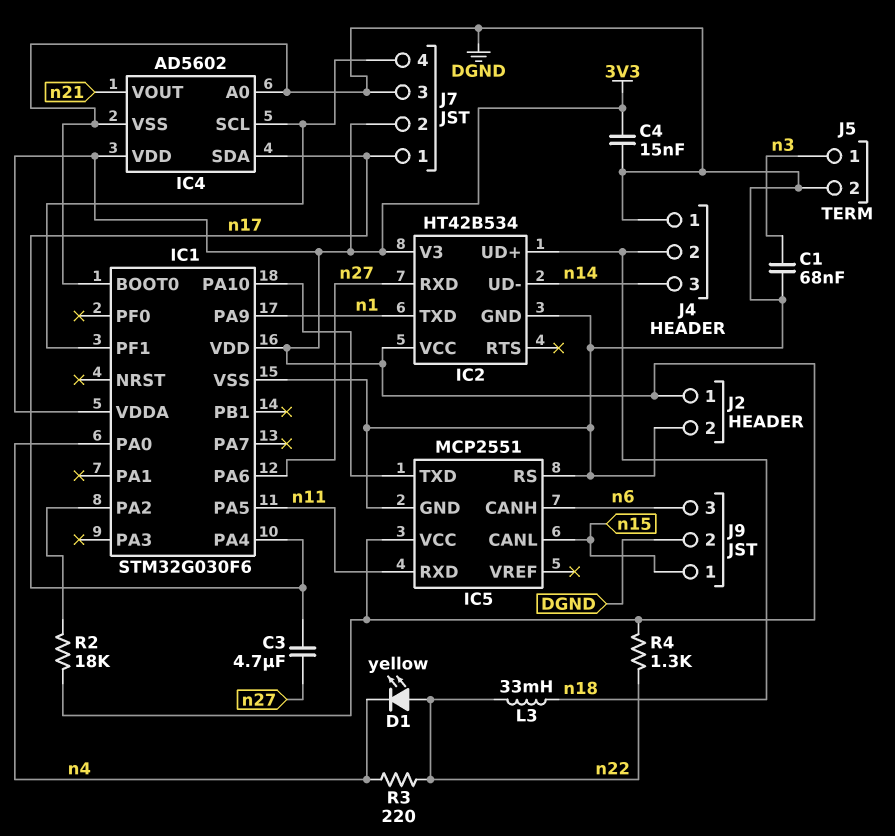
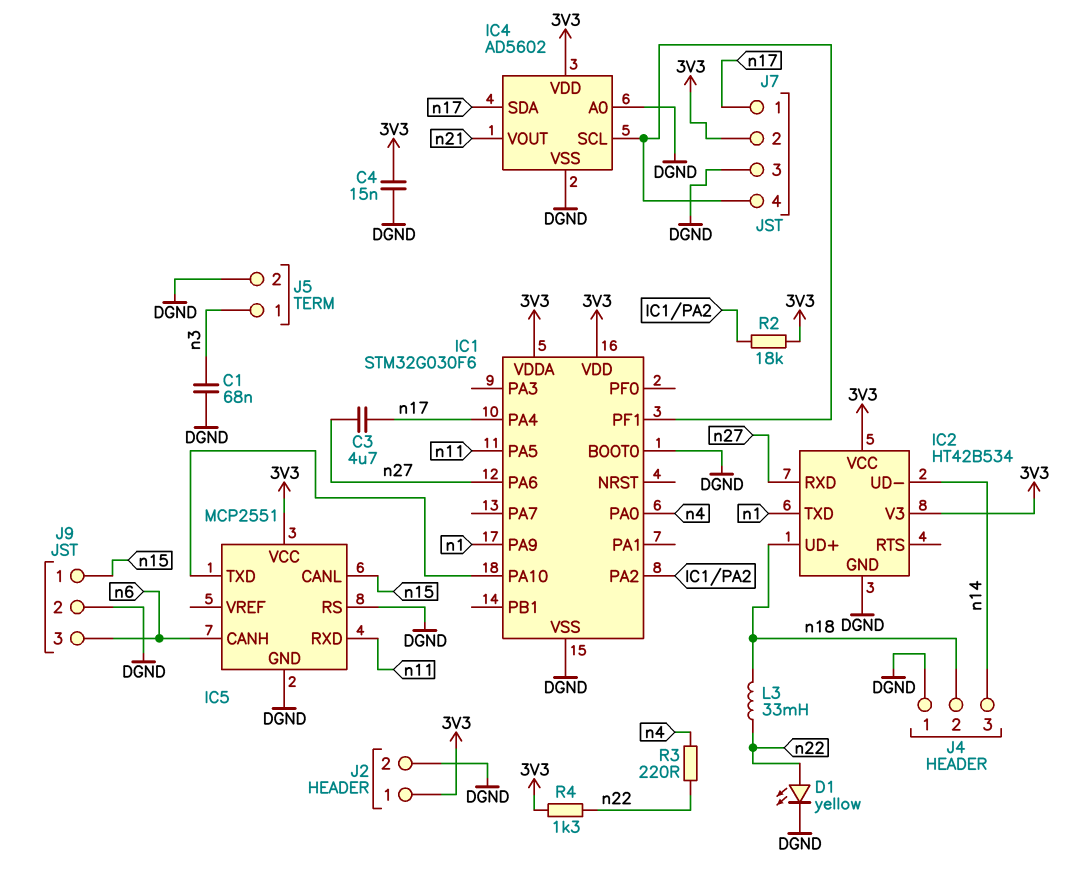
D1: LED yellow (A n22, K n4) -> LED yellow (A n22, K DGND)

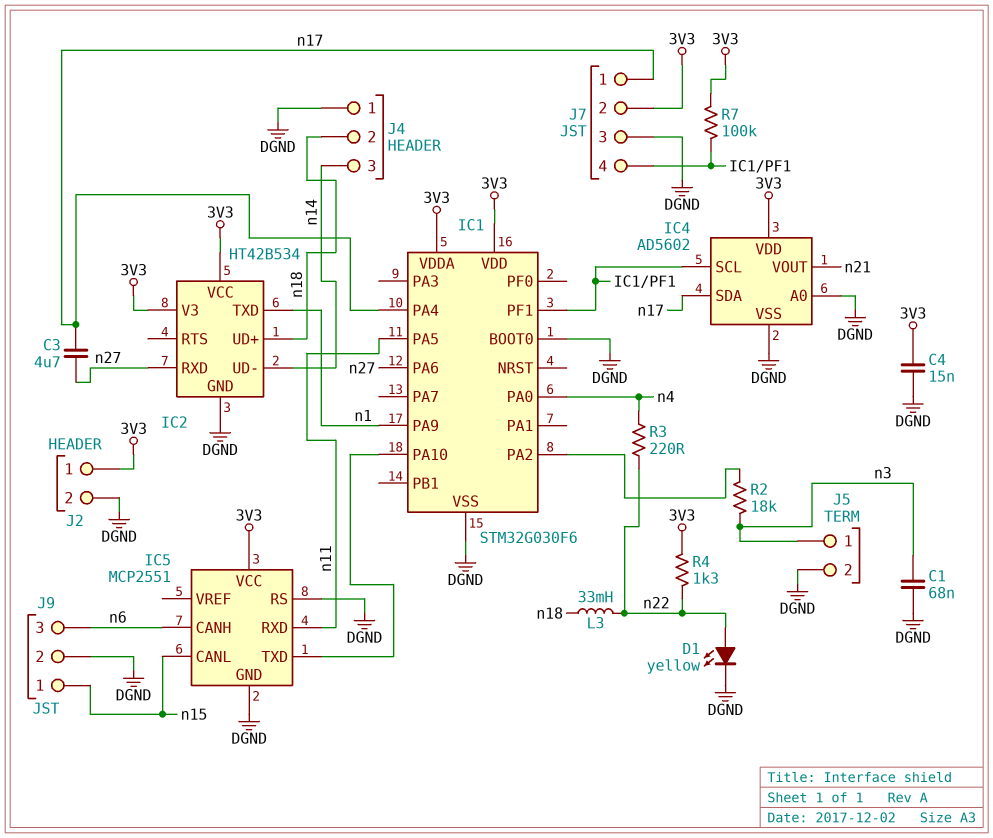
R2: 18k (3V3, IC1/PA2) -> 18k (IC1/PA2, n3)
R7: none -> 100k (3V3, IC1/PF1)

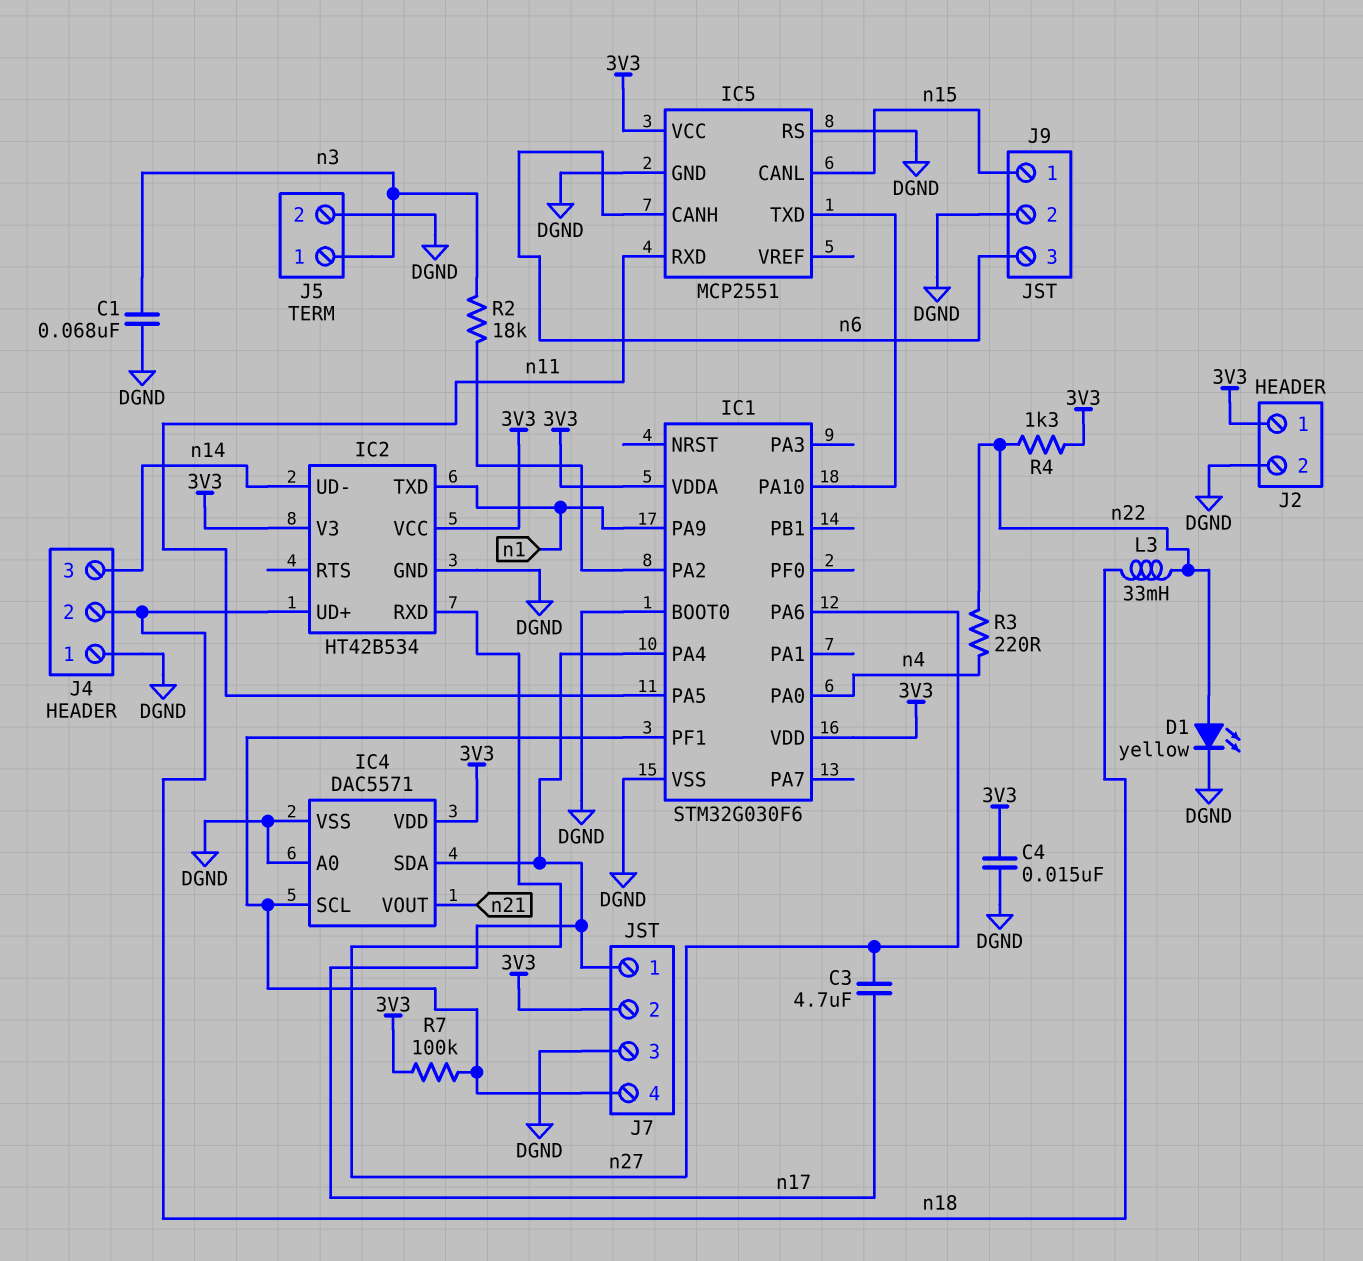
IC4: AD5602 -> DAC5571

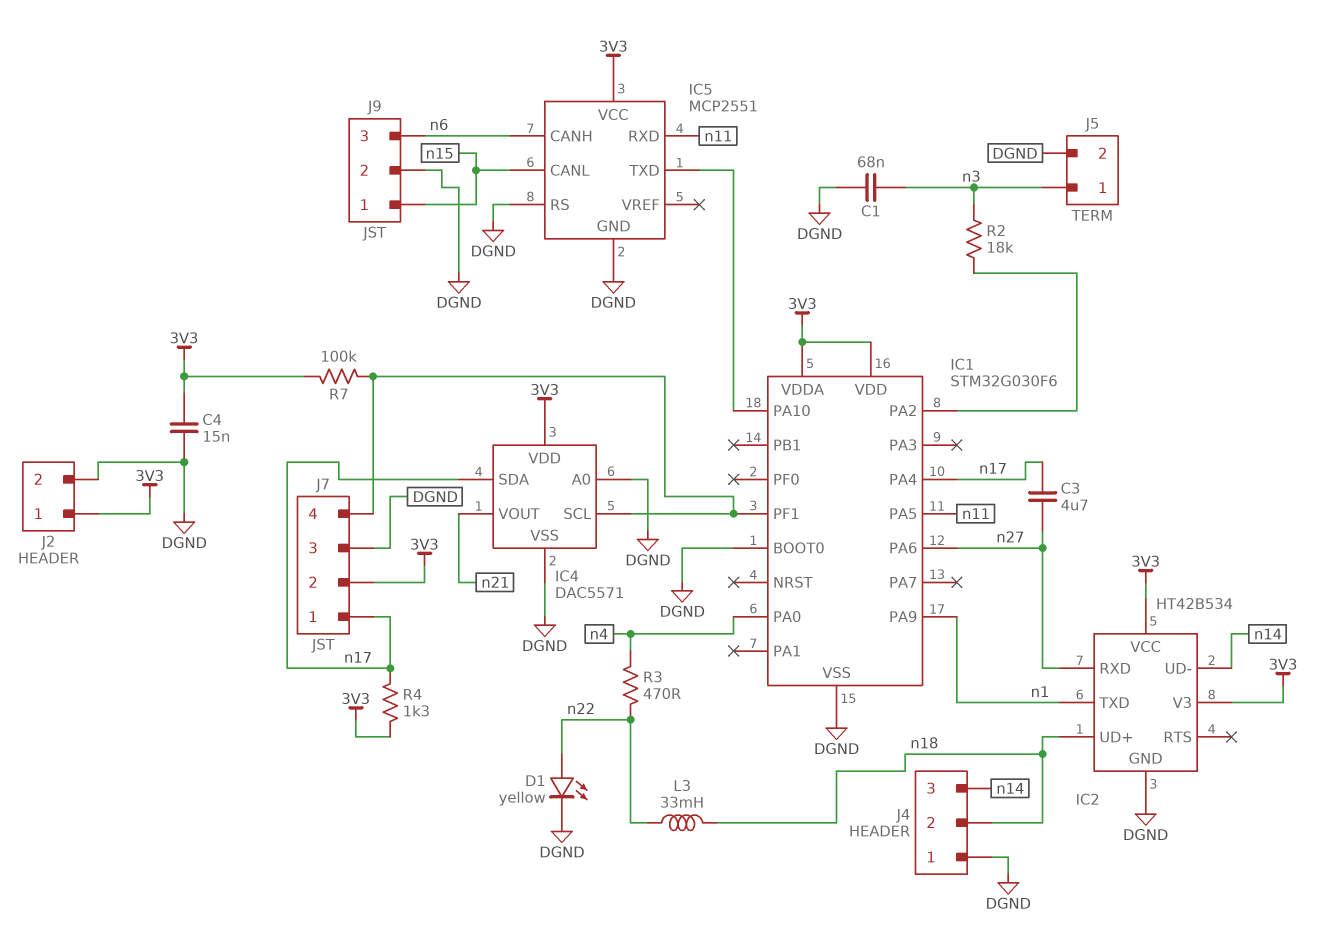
R3: 220 (n4, n22) -> 470 (n4, n22)
R4: 1.3k (3V3, n22) -> 1.3k (3V3, n17)

